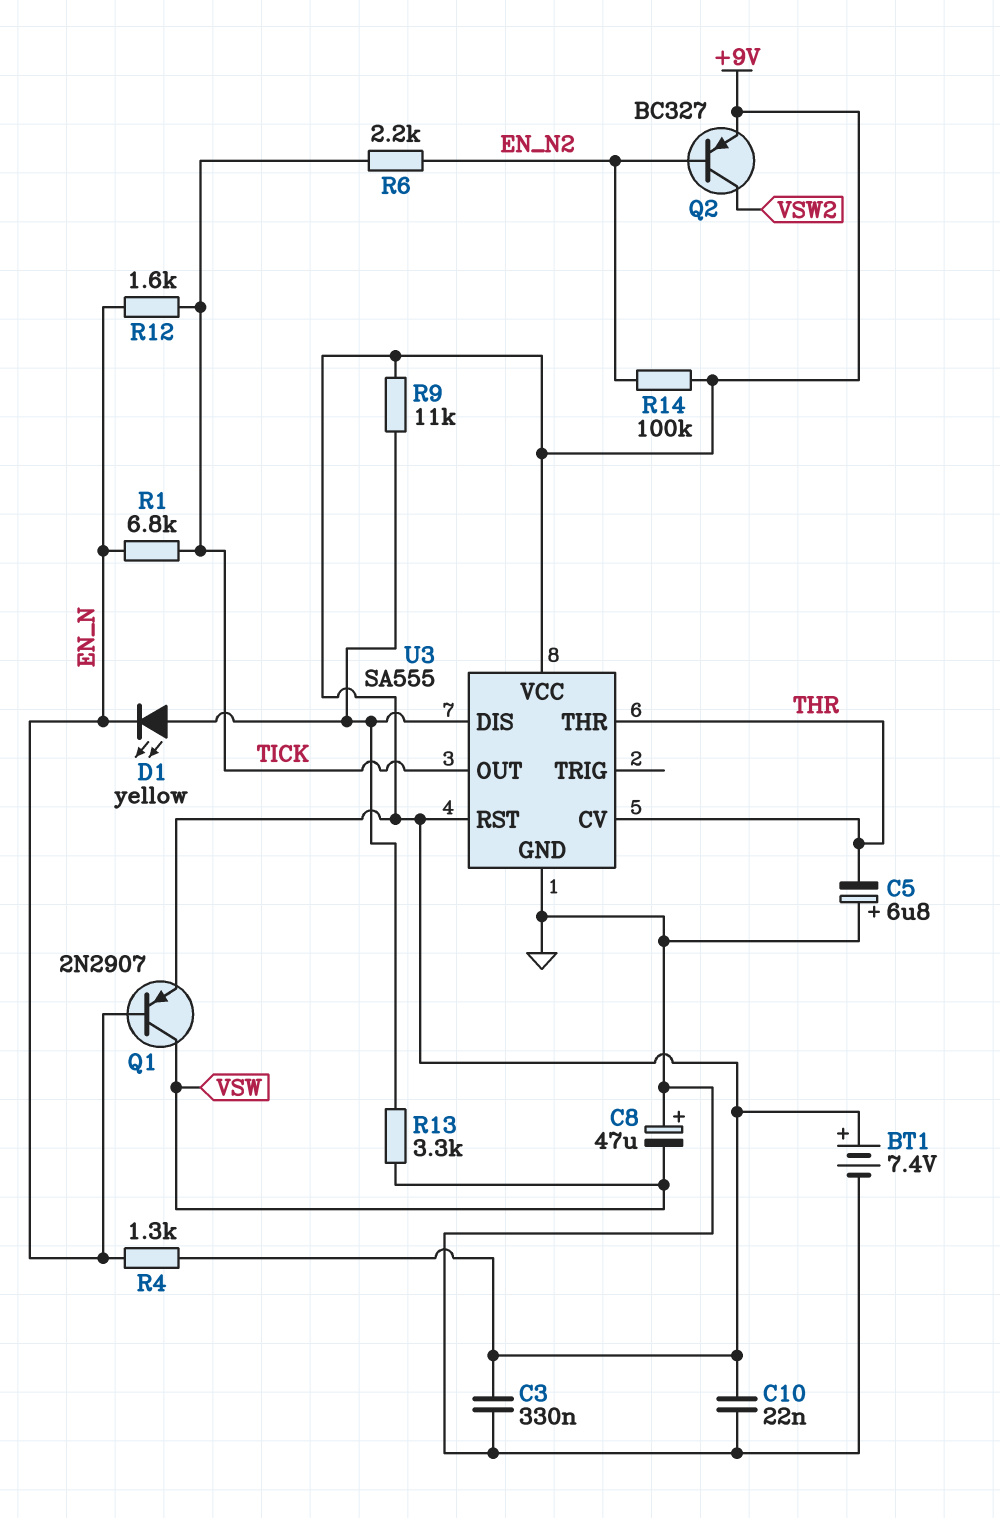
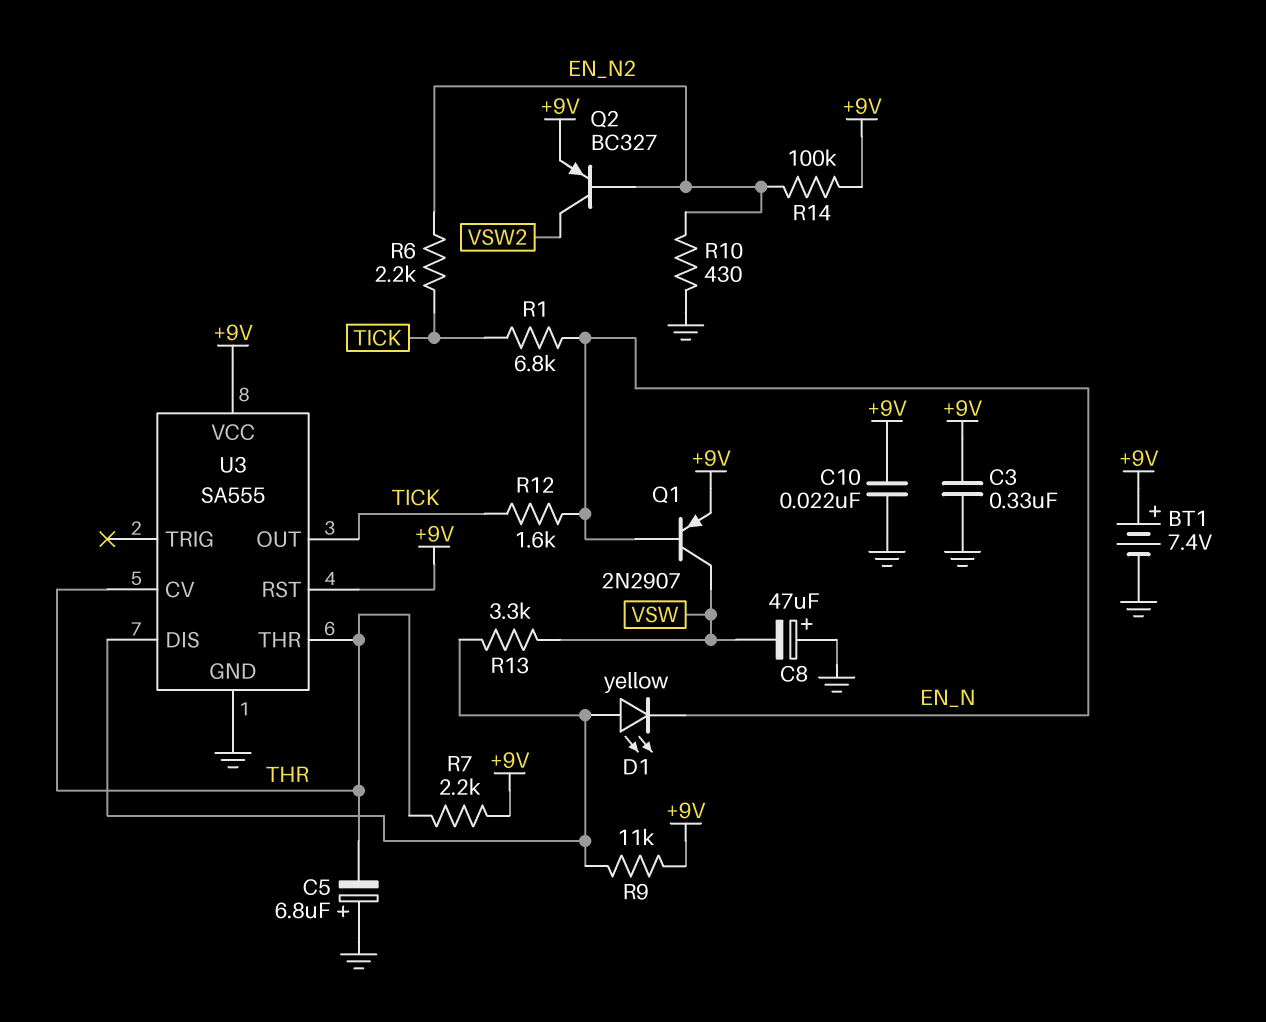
R4: 1.3k (+9V, EN_N) -> none
R7: none -> 2.2k (+9V, THR)
R10: none -> 430 (EN_N2, GND)

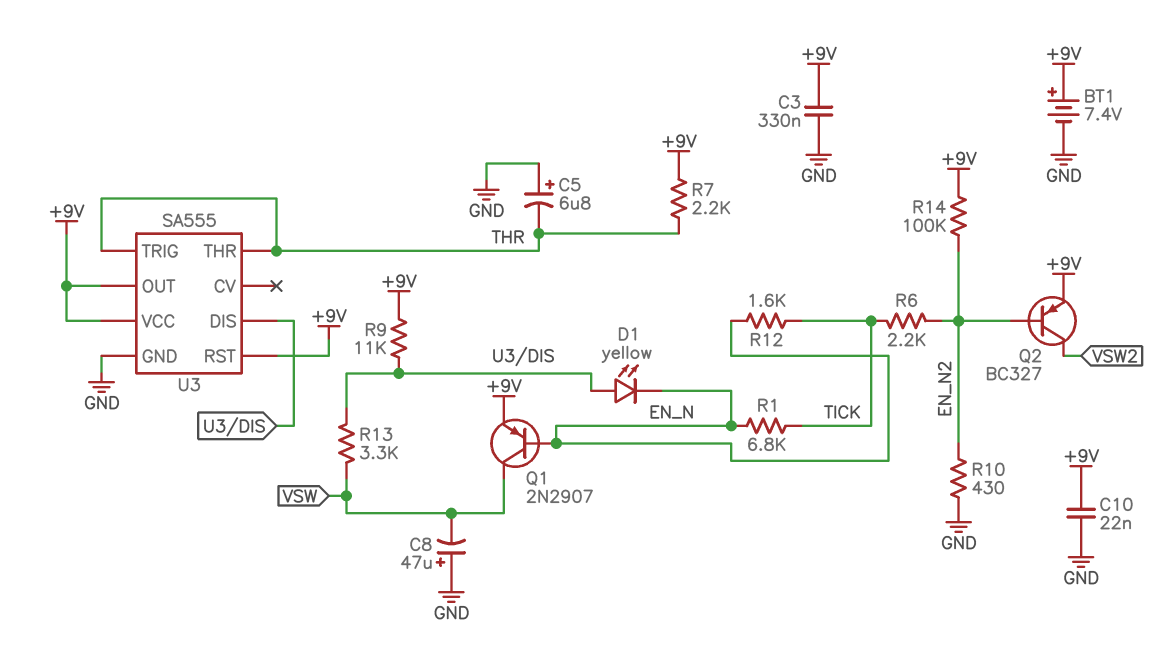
U3 pin CV: THR -> none
U3 pin OUT: TICK -> +9V
U3 pin TRIG: none -> THR

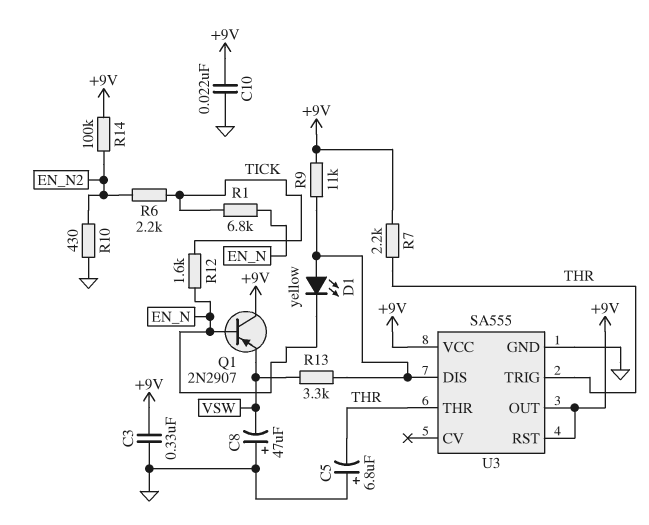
BT1: 7.4V (plus +9V, minus GND) -> none
Q1: PNP 2N2907 (B EN_N, C VSW, E +9V) -> PNP 2N2907 (B EN_N, C +9V, E VSW)
Q2: PNP BC327 (B EN_N2, C VSW2, E +9V) -> none

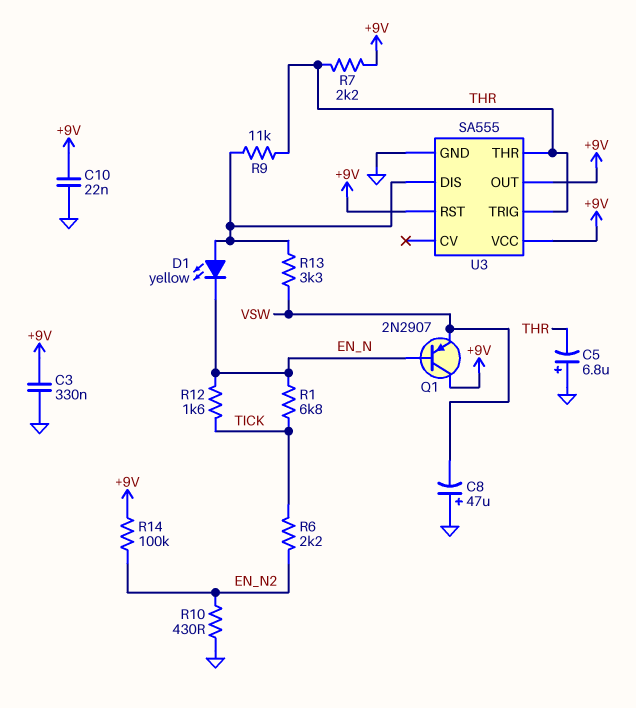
R9: 11k (+9V, U3/DIS) -> 11k (THR, U3/DIS)

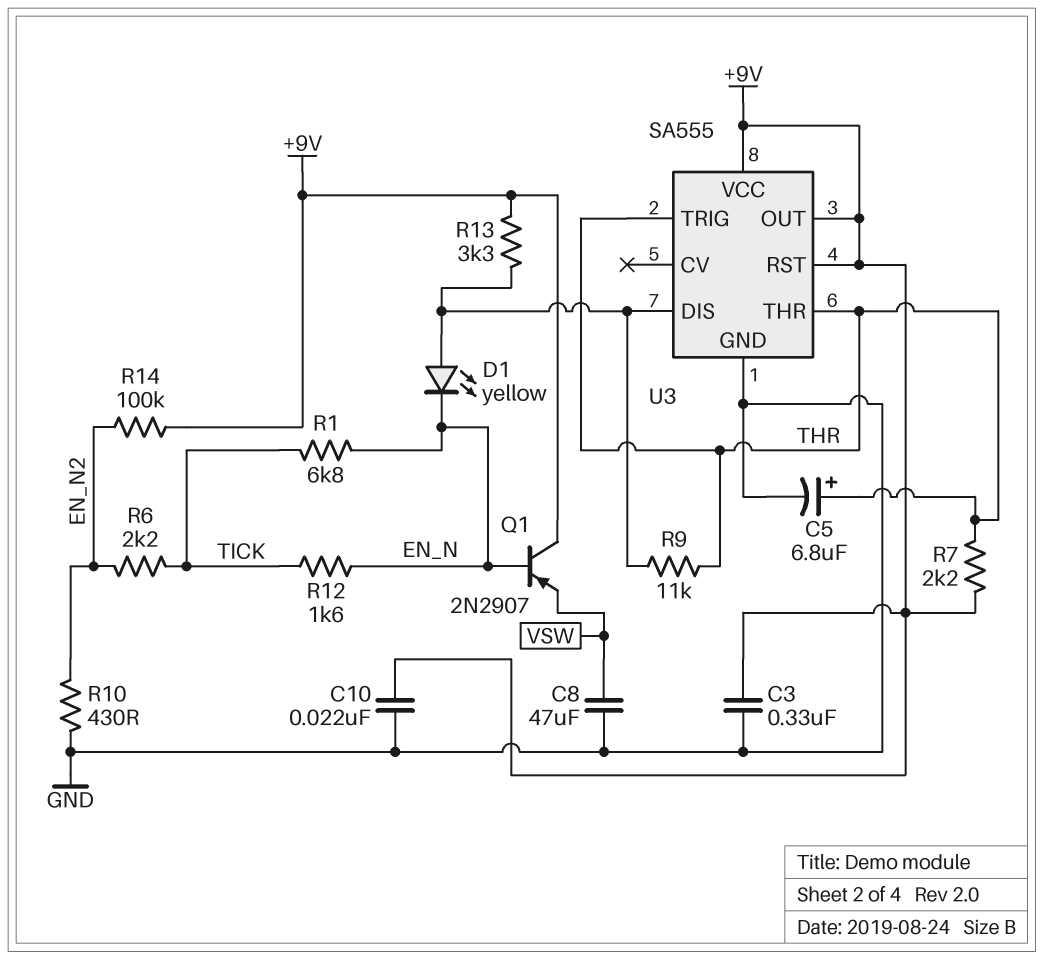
C5: 6.8uF (plus GND, minus THR) -> 6.8uF (plus THR, minus GND)
C8: 47uF (plus GND, minus VSW) -> 47uF (GND, VSW)
R13: 3.3k (U3/DIS, VSW) -> 3.3k (+9V, U3/DIS)

